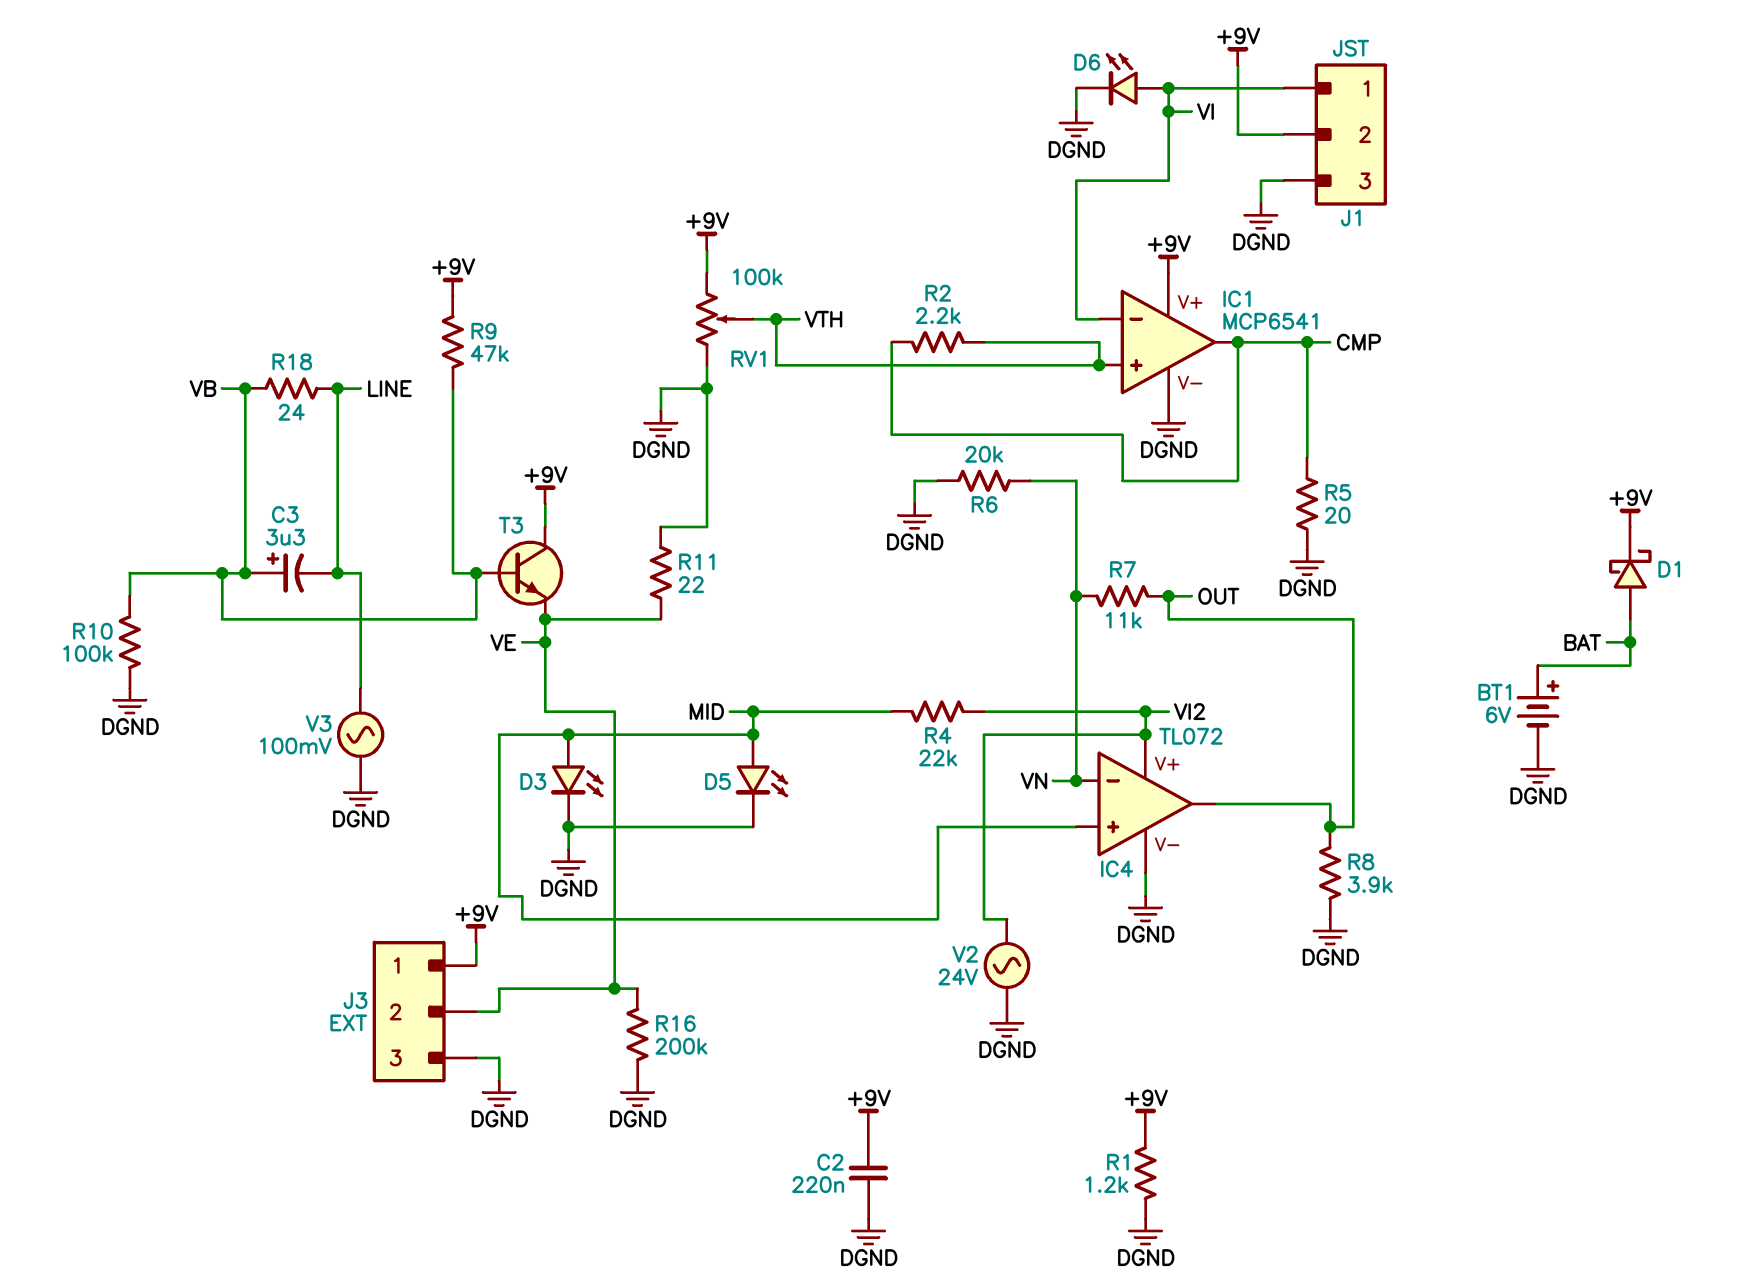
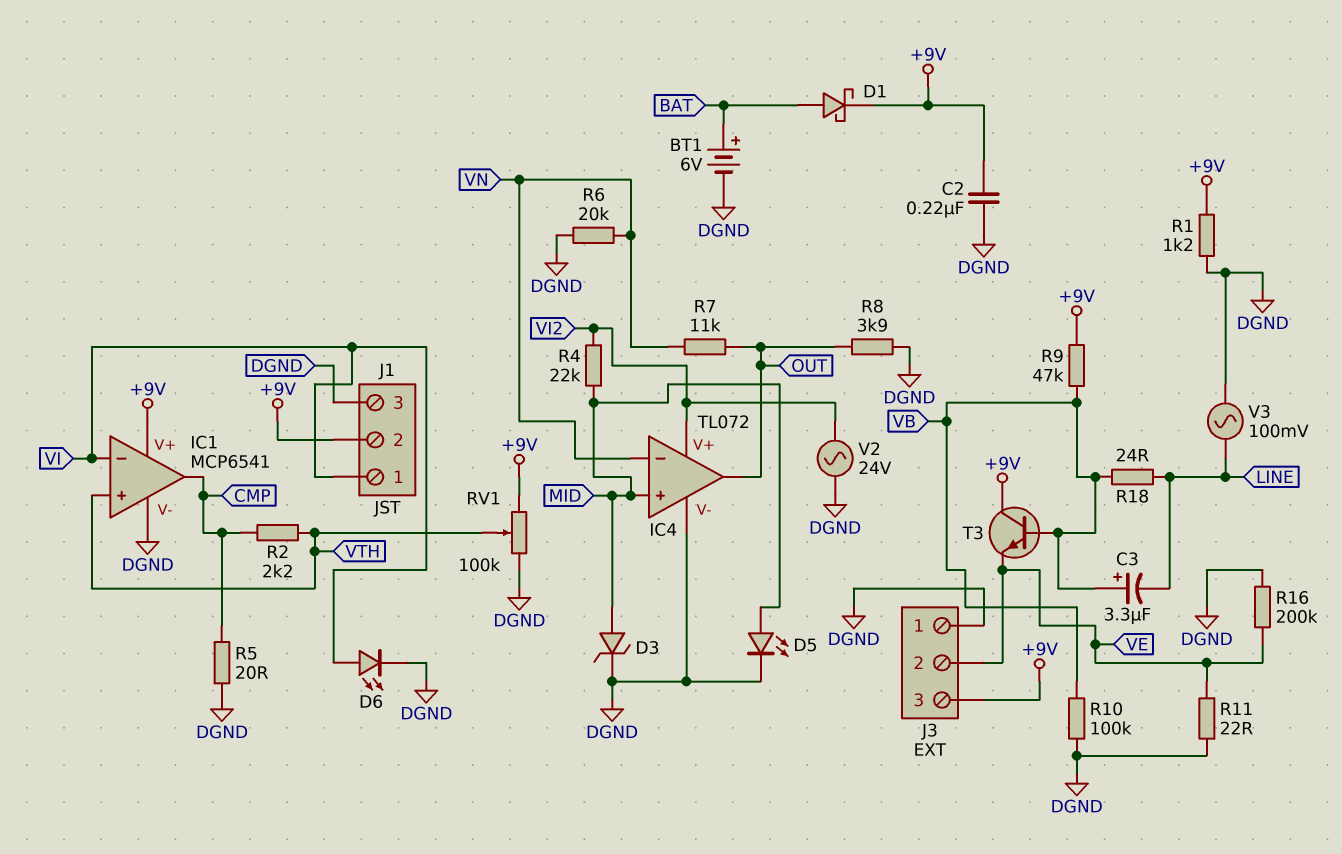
D3: LED (A MID, K DGND) -> zener (A MID, K DGND)
J3 pin 1: +9V -> DGND
J3 pin 3: DGND -> +9V

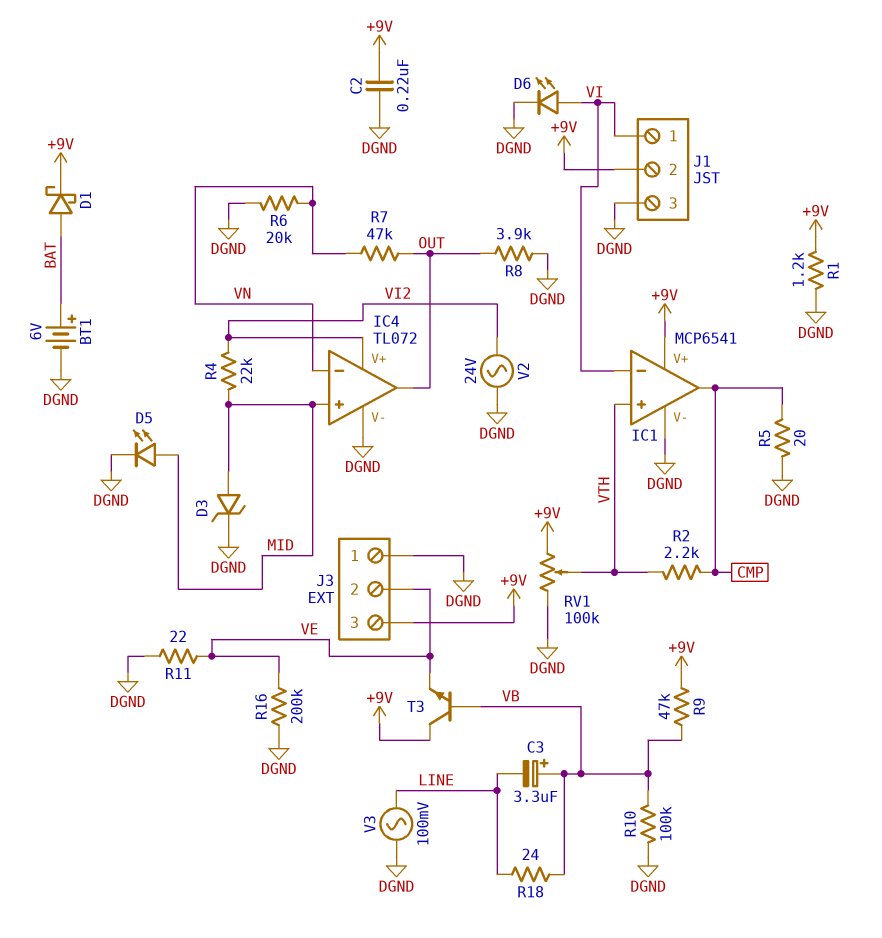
R7: 11k (OUT, VN) -> 47k (OUT, VN)

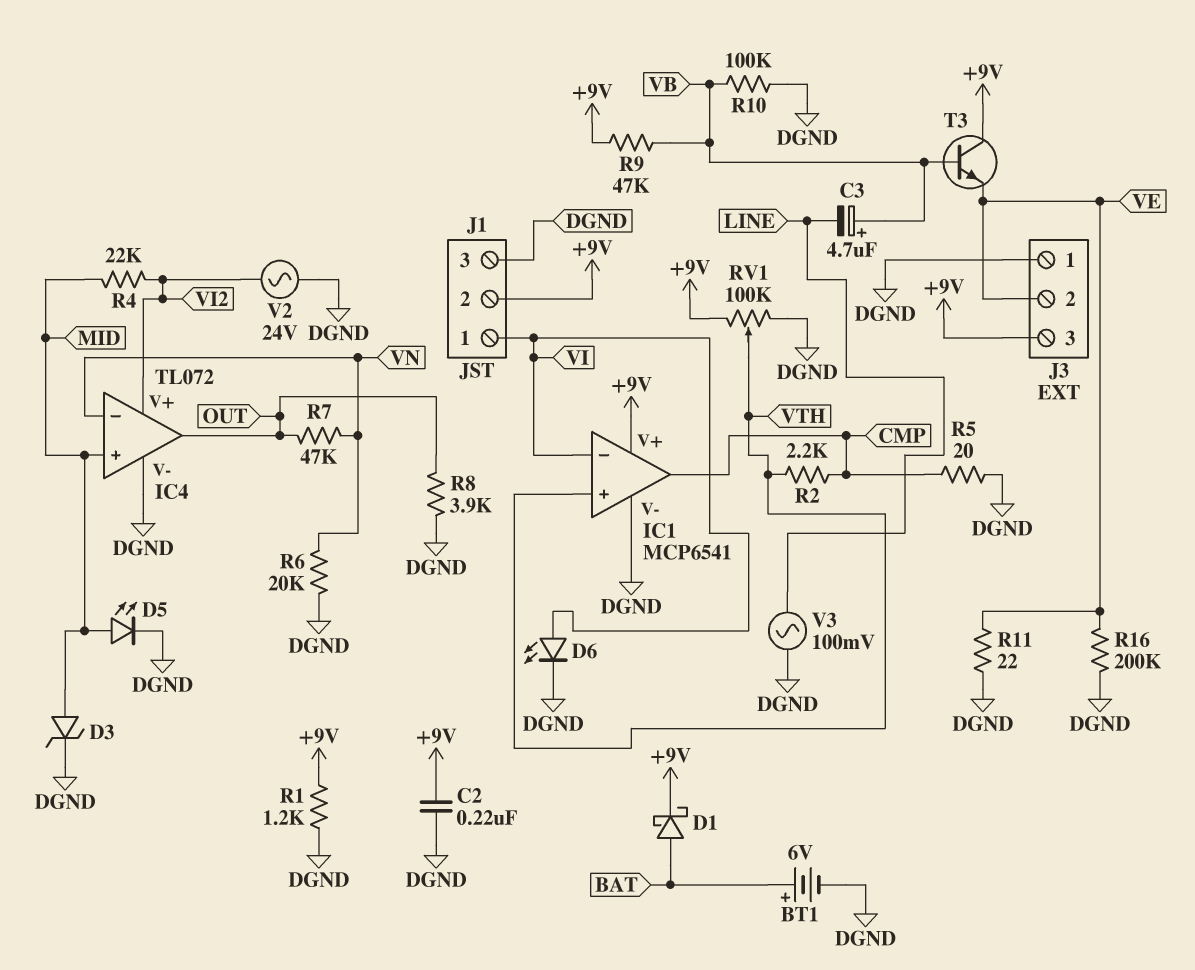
C3: 3.3uF (plus VB, minus LINE) -> 4.7uF (plus VB, minus LINE)
R18: 24 (LINE, VB) -> none

